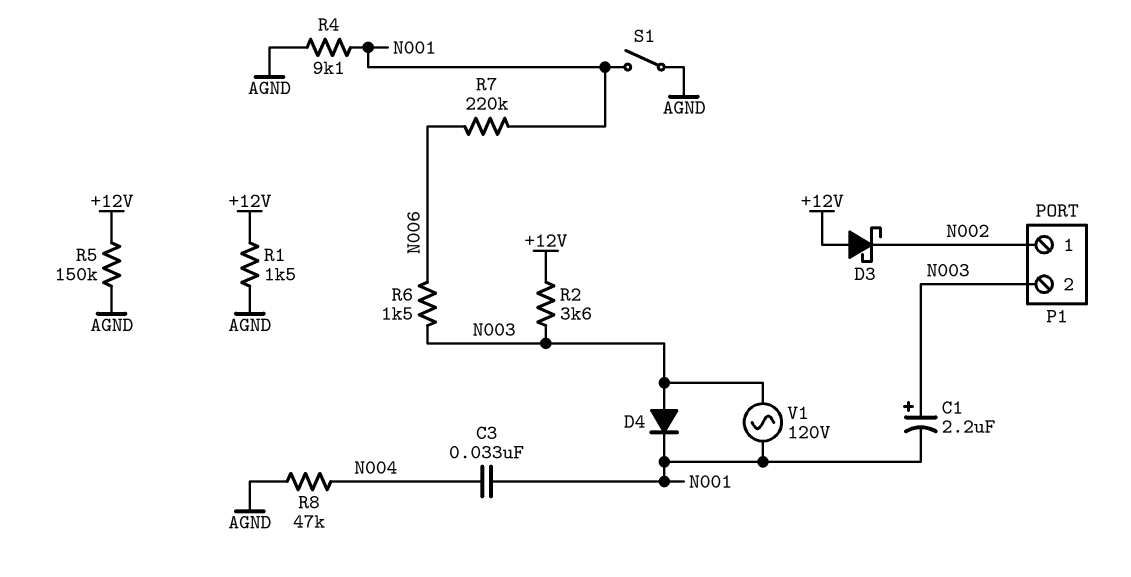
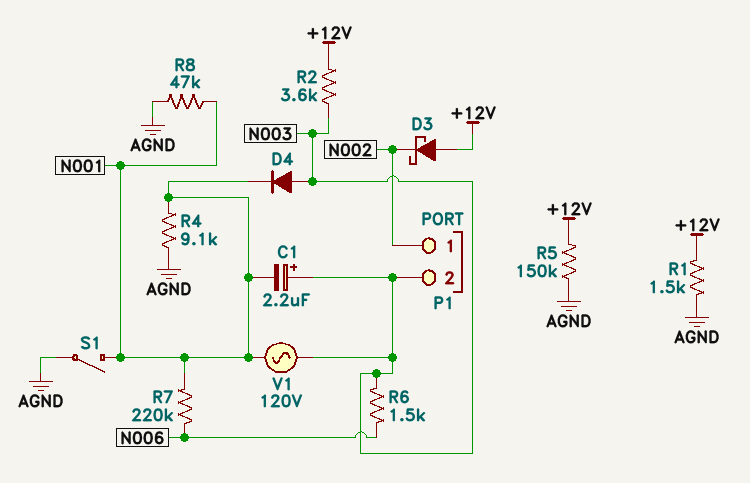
C3: 33nF (N001, N004) -> none
R8: 47k (AGND, N004) -> 47k (AGND, N001)

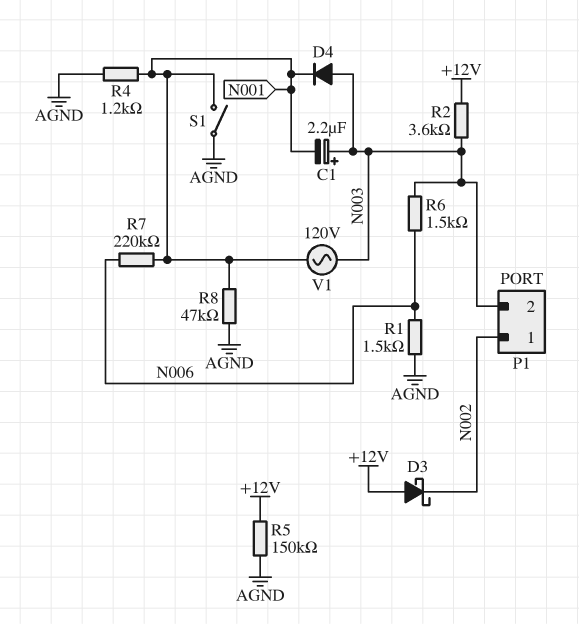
R1: 1.5k (+12V, AGND) -> 1.5k (AGND, N006)
R4: 9.1k (AGND, N001) -> 1.2k (AGND, N001)

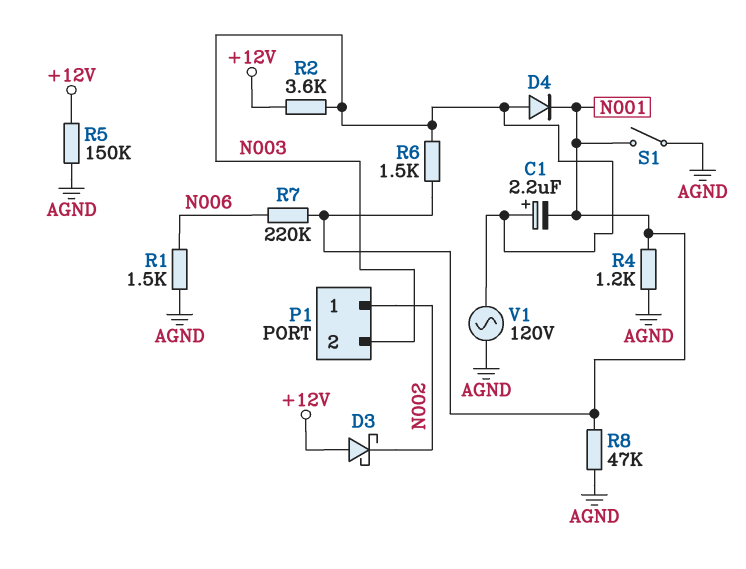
R6: 1.5k (N003, N006) -> 1.5k (N001, N003)
V1: AC 120V (N001, N003) -> AC 120V (AGND, N003)

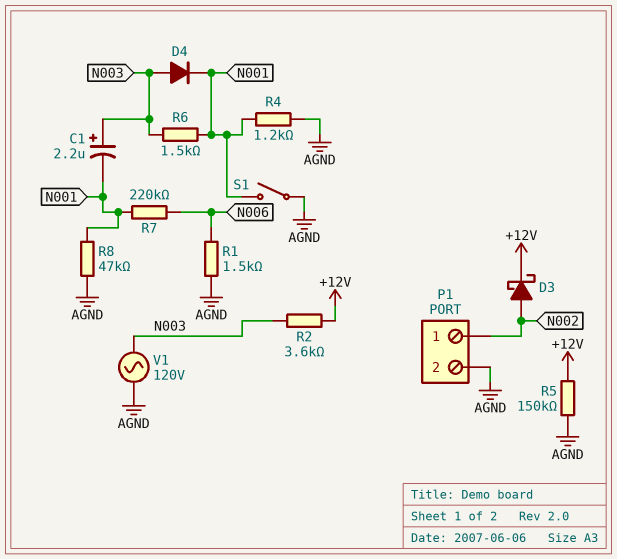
D3: schottky (A +12V, K N002) -> schottky (A N002, K +12V)
P1 pin 2: N003 -> AGND

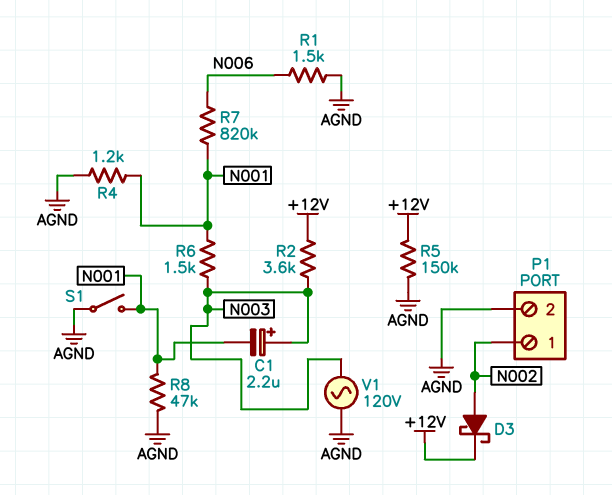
D4: diode (A N003, K N001) -> none
R7: 220k (N001, N006) -> 820k (N001, N006)

